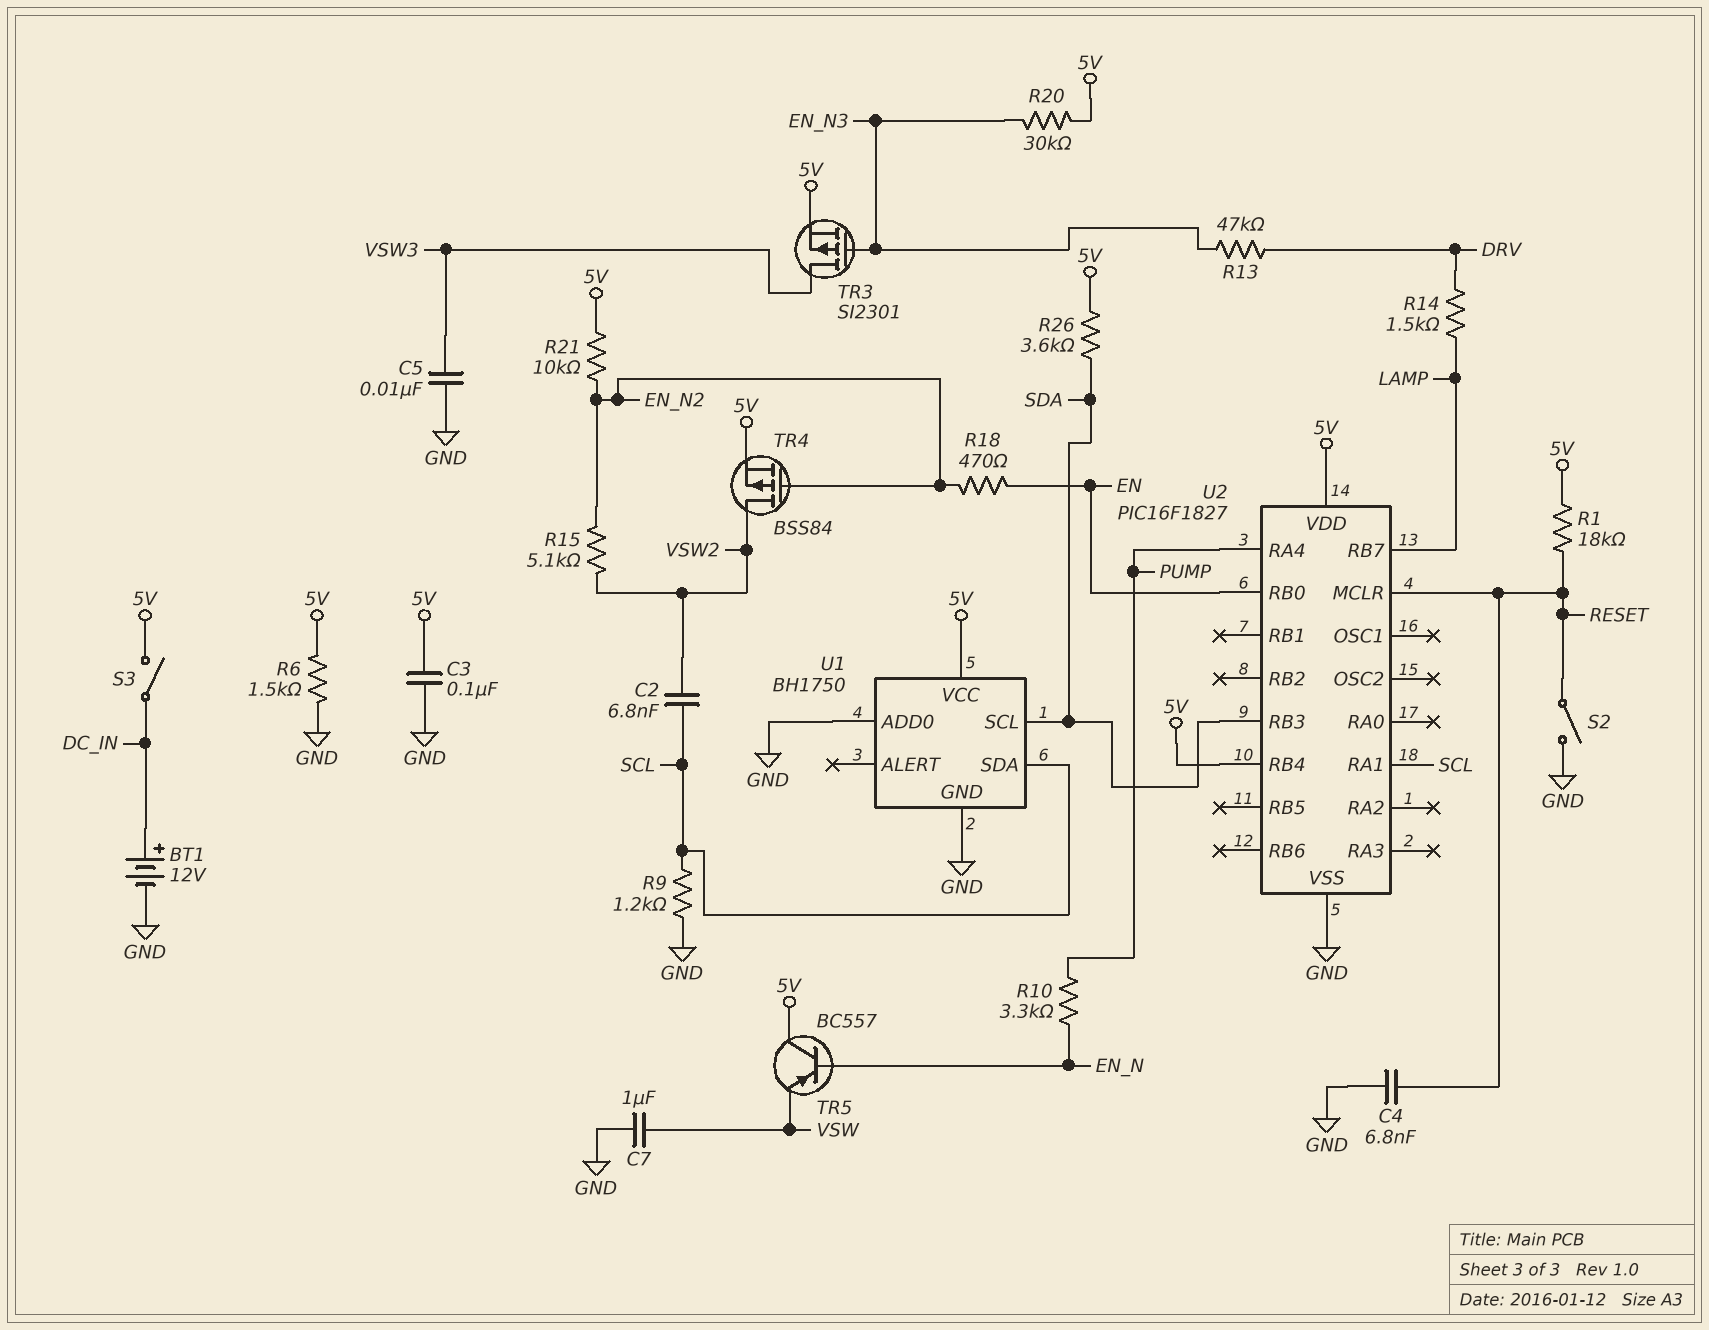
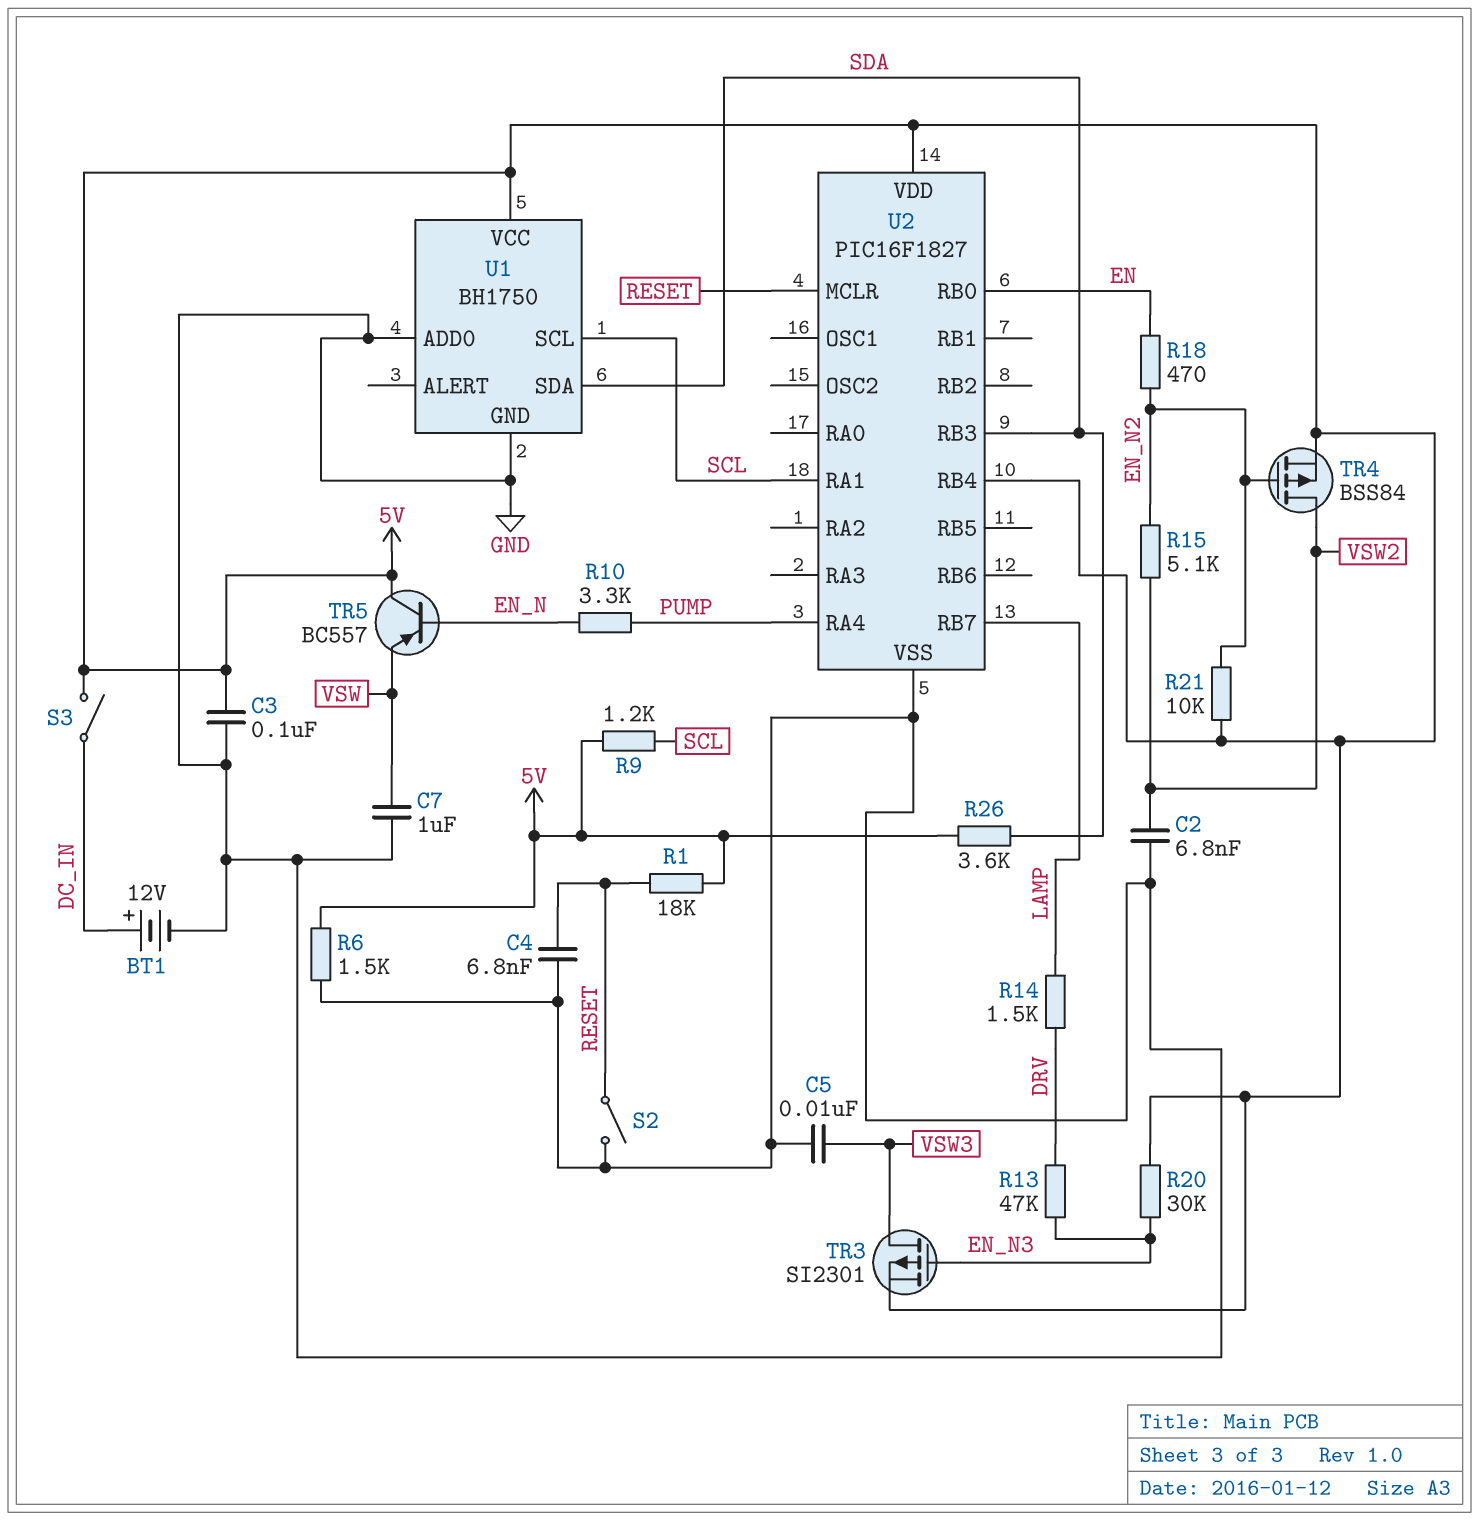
C2: 6.8nF (SCL, VSW2) -> 6.8nF (GND, VSW2)
R9: 1.2k (GND, SCL) -> 1.2k (5V, SCL)
U1 pin SCL: SDA -> SCL
U1 pin SDA: SCL -> SDA

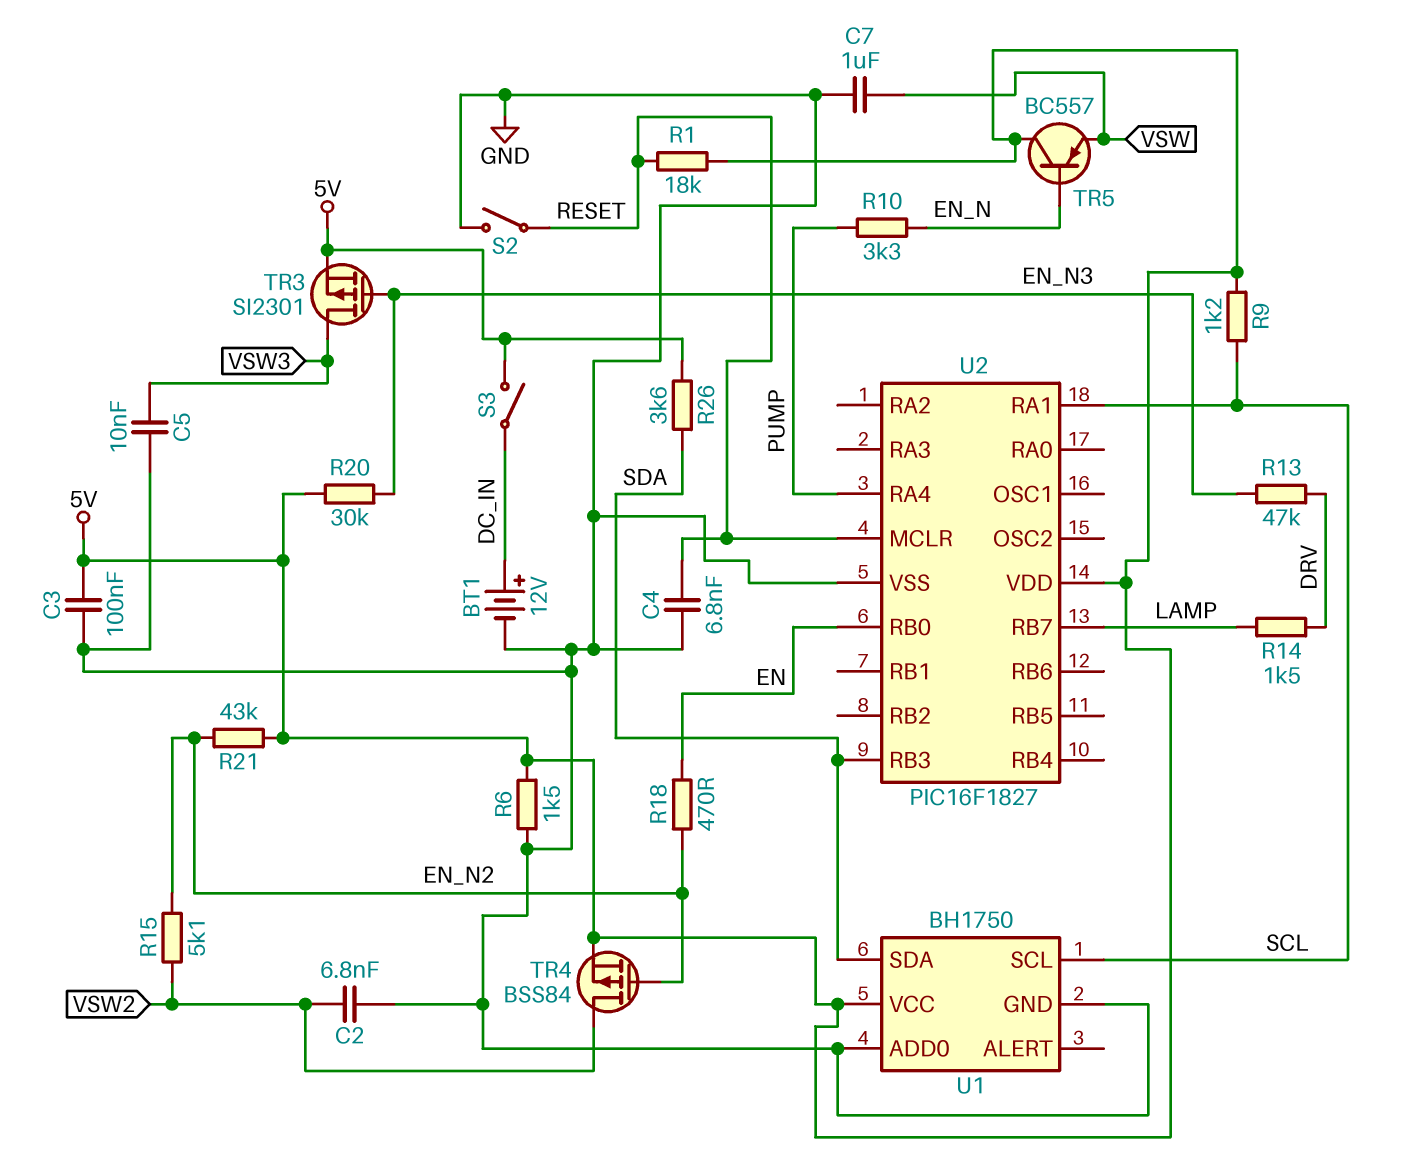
R21: 10k (5V, EN_N2) -> 43k (5V, EN_N2)
U2 pin RB4: 5V -> none

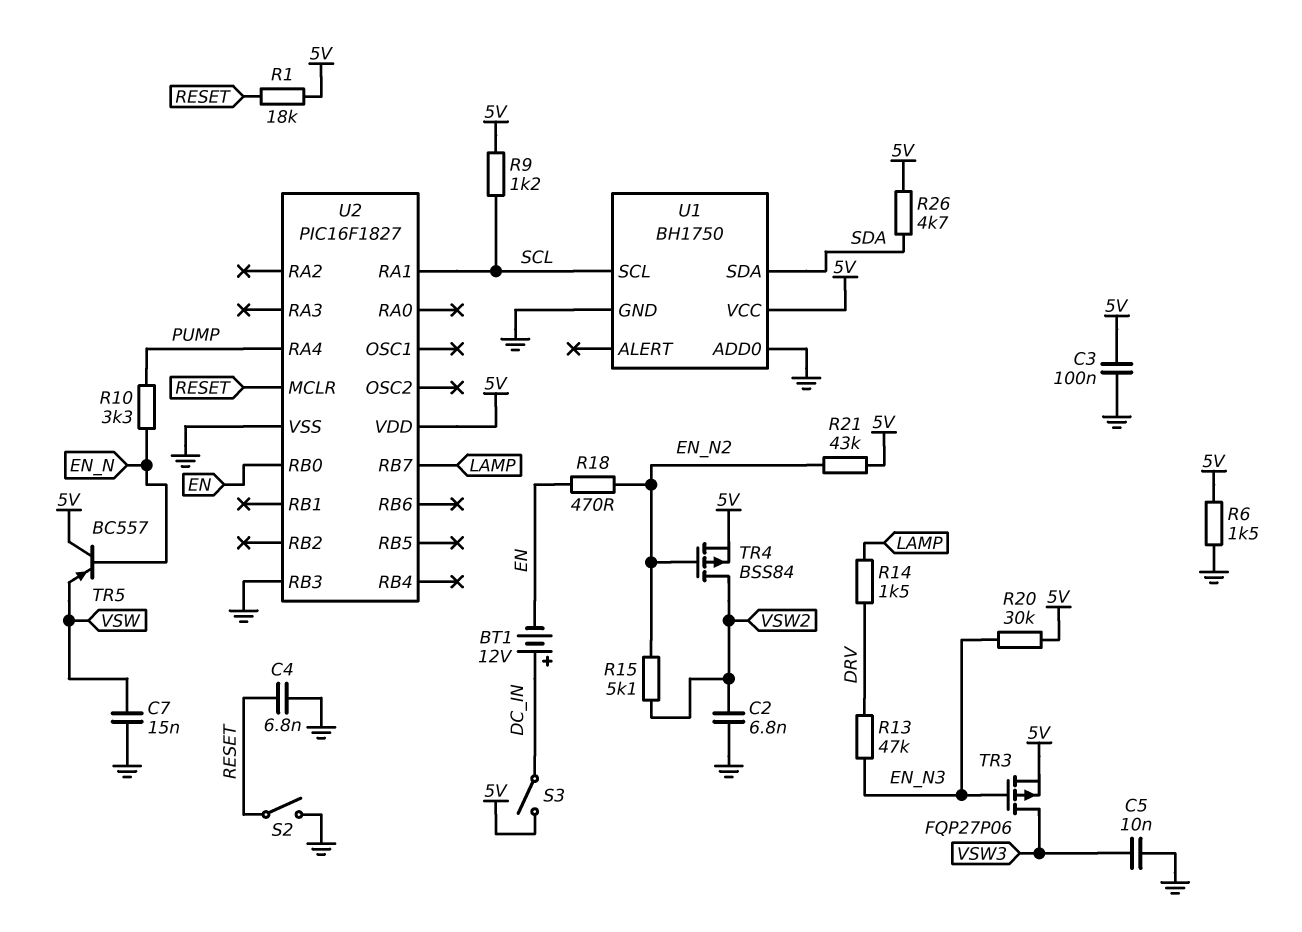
BT1: 12V (plus DC_IN, minus GND) -> 12V (plus DC_IN, minus EN)
C7: 1uF (GND, VSW) -> 15nF (GND, VSW)
R26: 3.6k (5V, SDA) -> 4.7k (5V, SDA)
TR3: PMOS SI2301 (G EN_N3, D VSW3, S 5V) -> PMOS FQP27P06 (G EN_N3, D VSW3, S 5V)
U2 pin RB3: SDA -> GND

